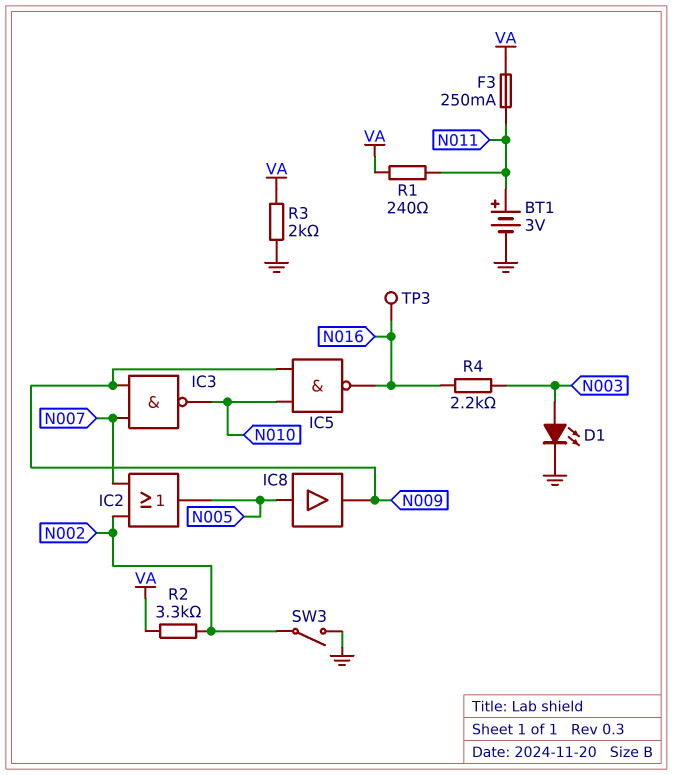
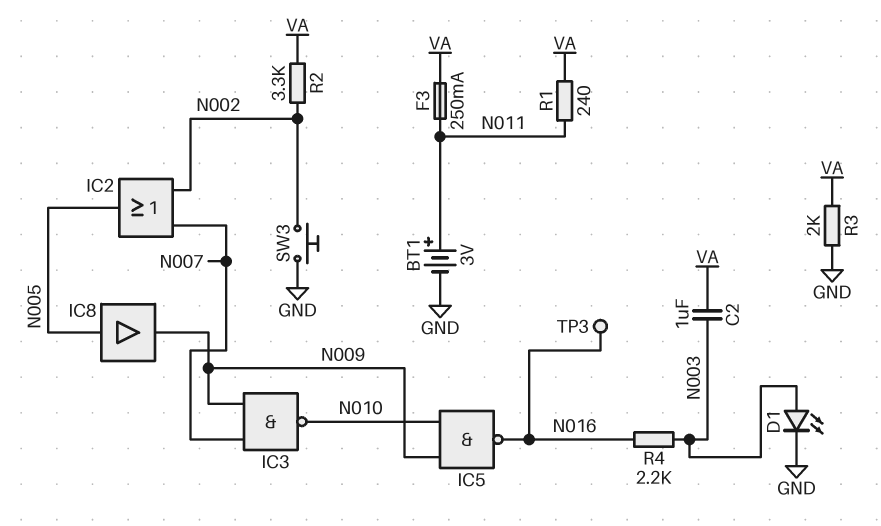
C2: none -> 1uF (N003, VA)
SW3: switch (GND, N002) -> button (GND, N002)

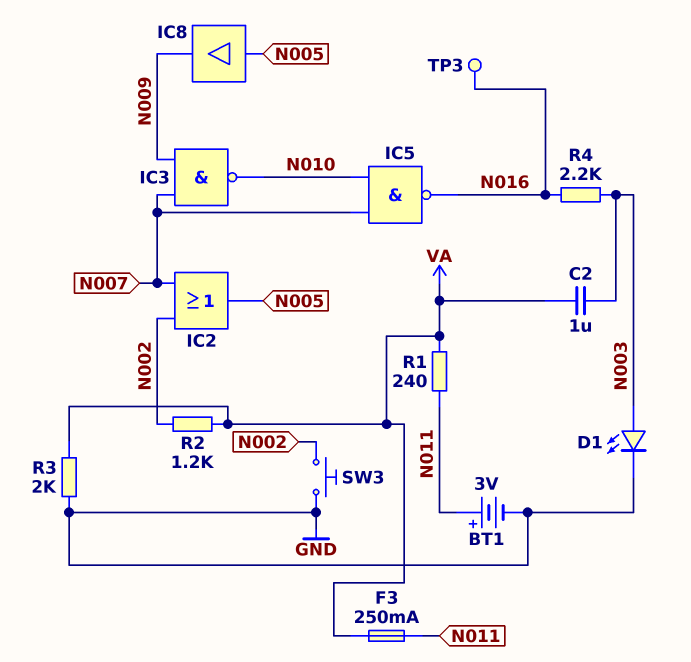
IC5: NAND (in N009, in N010, out N016) -> NAND (in N007, in N010, out N016)
R2: 3.3k (N002, VA) -> 1.2k (N002, VA)

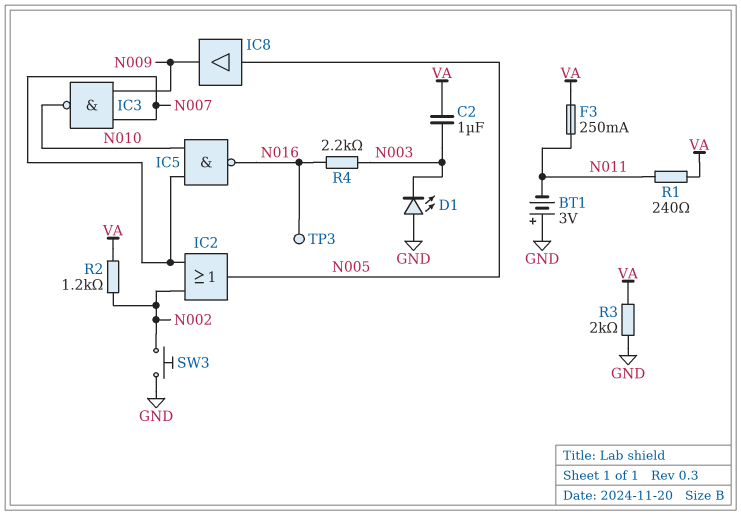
BT1: 3V (plus N011, minus GND) -> 3V (plus GND, minus N011)
D1: LED (A N003, K GND) -> LED (A GND, K N003)

